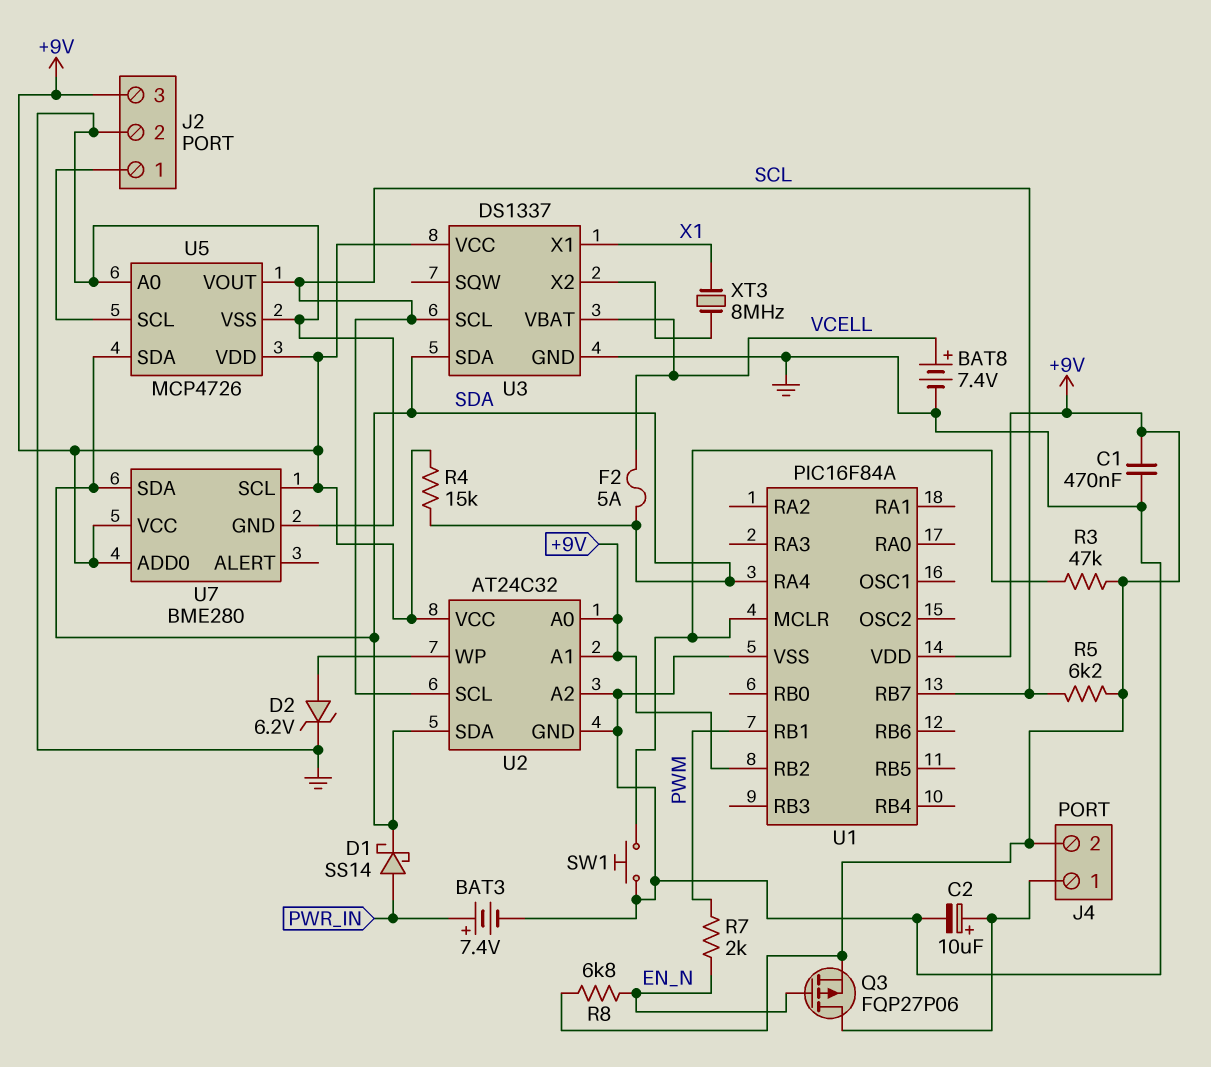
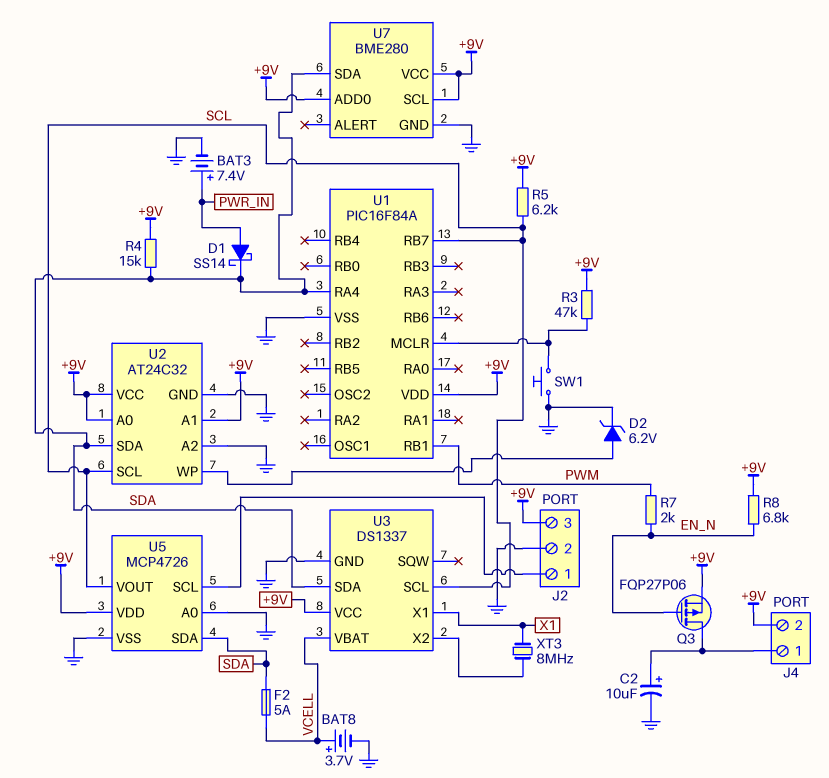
BAT8: 7.4V (plus VCELL, minus GND) -> 3.7V (plus VCELL, minus GND)
C1: 470nF (+9V, GND) -> none
U1 pin RB2: +9V -> none

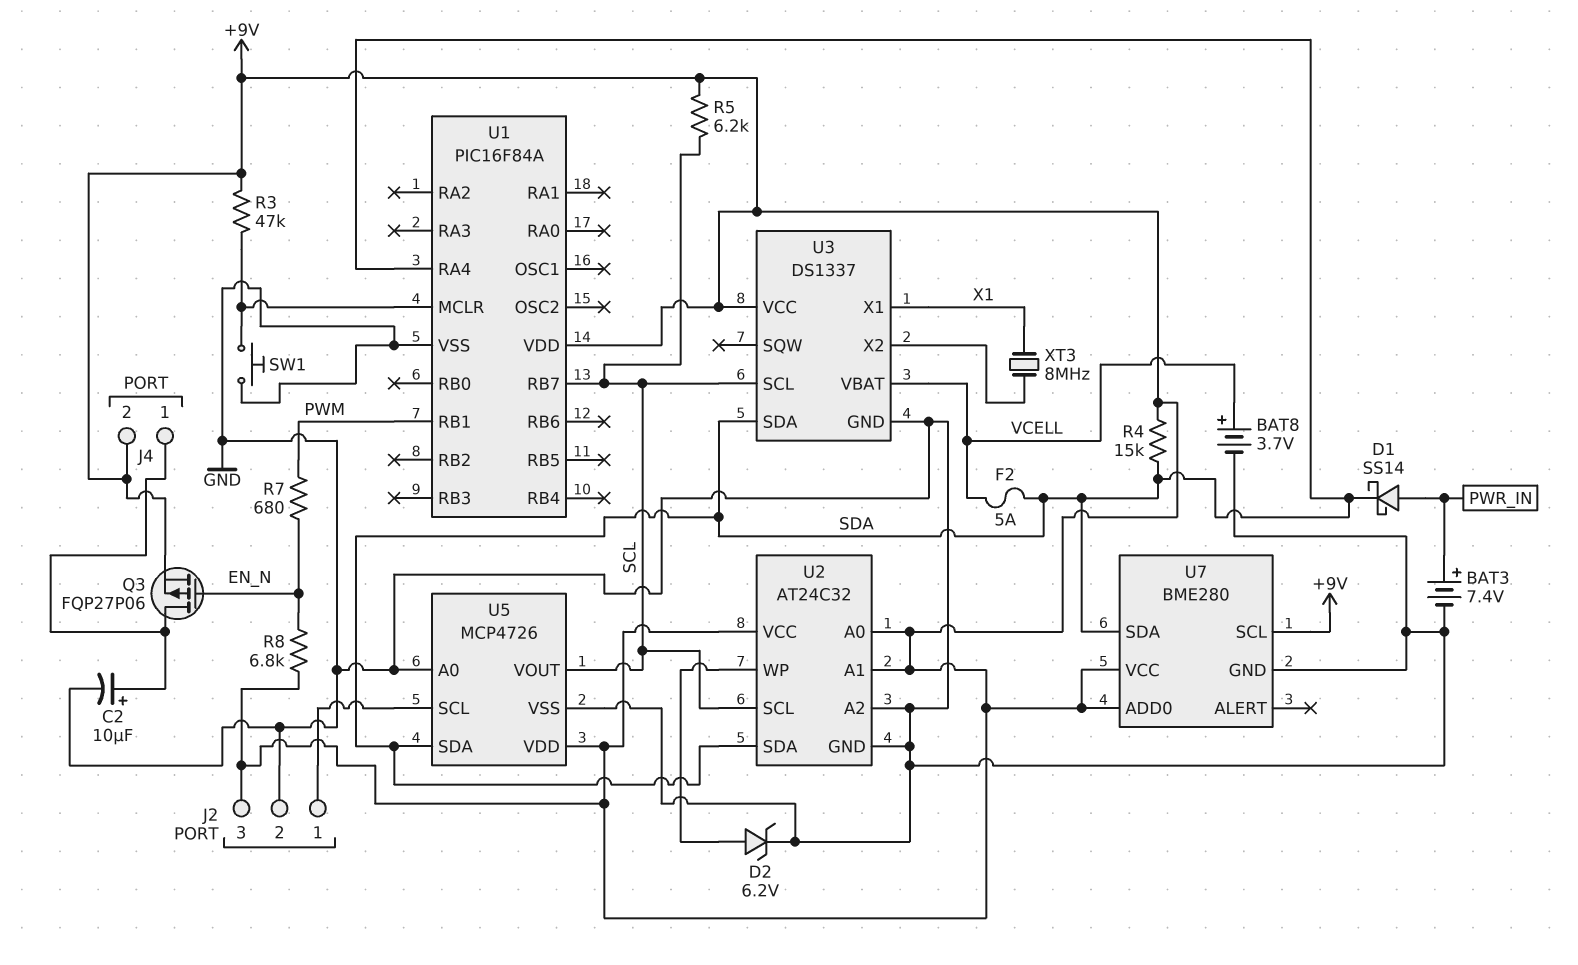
R7: 2k (EN_N, PWM) -> 680 (EN_N, PWM)

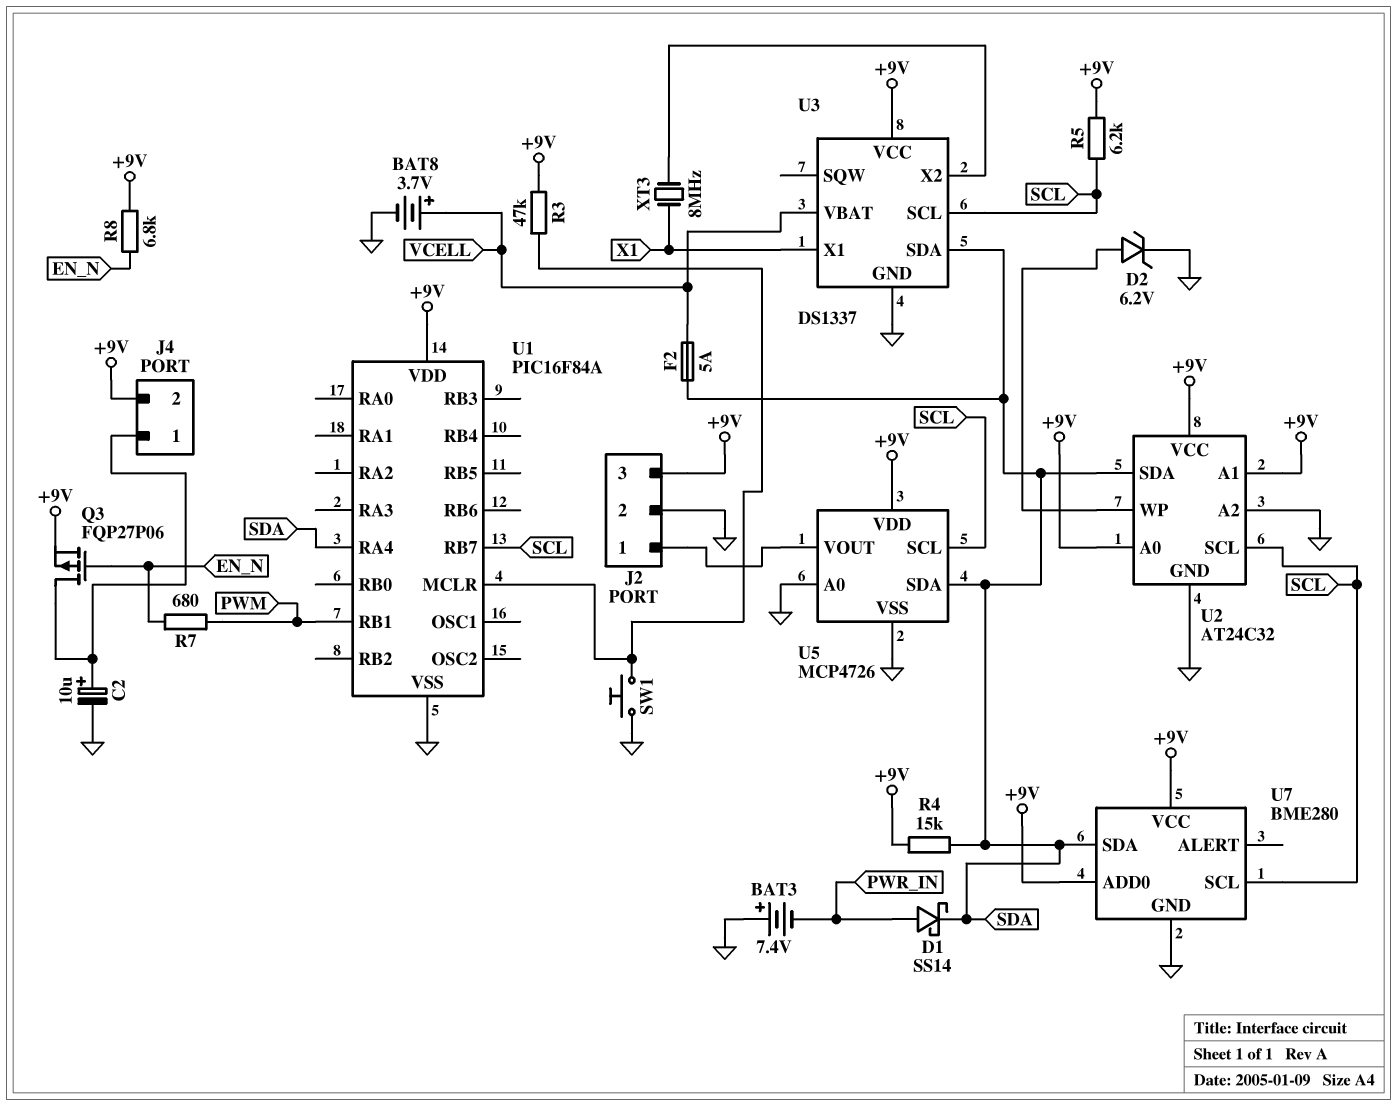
BAT3: 7.4V (plus PWR_IN, minus GND) -> 7.4V (plus GND, minus PWR_IN)
U5 pin SCL: J2/1 -> SCL
U5 pin VOUT: SCL -> J2/1
U7 pin SCL: +9V -> SCL

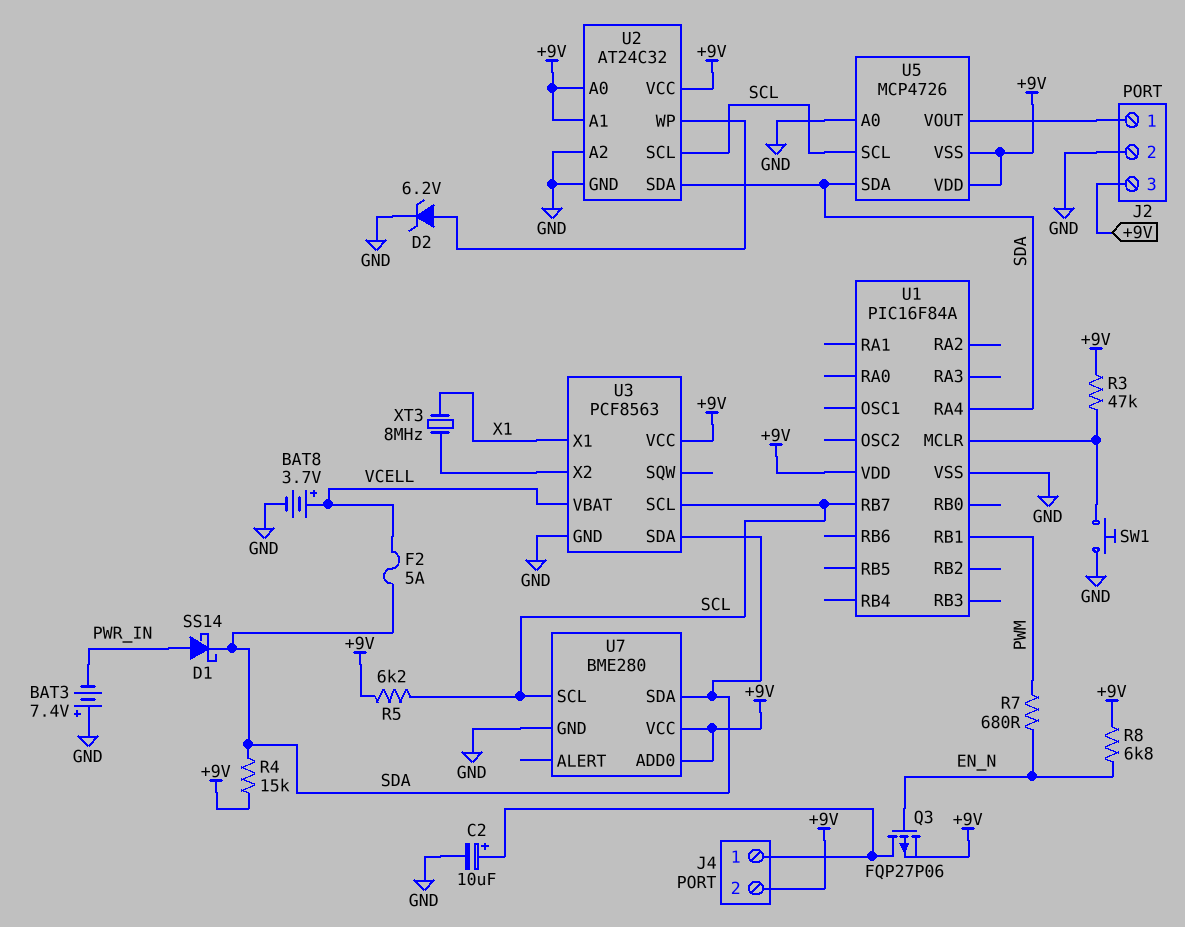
U3: DS1337 -> PCF8563
U5 pin VSS: GND -> +9V

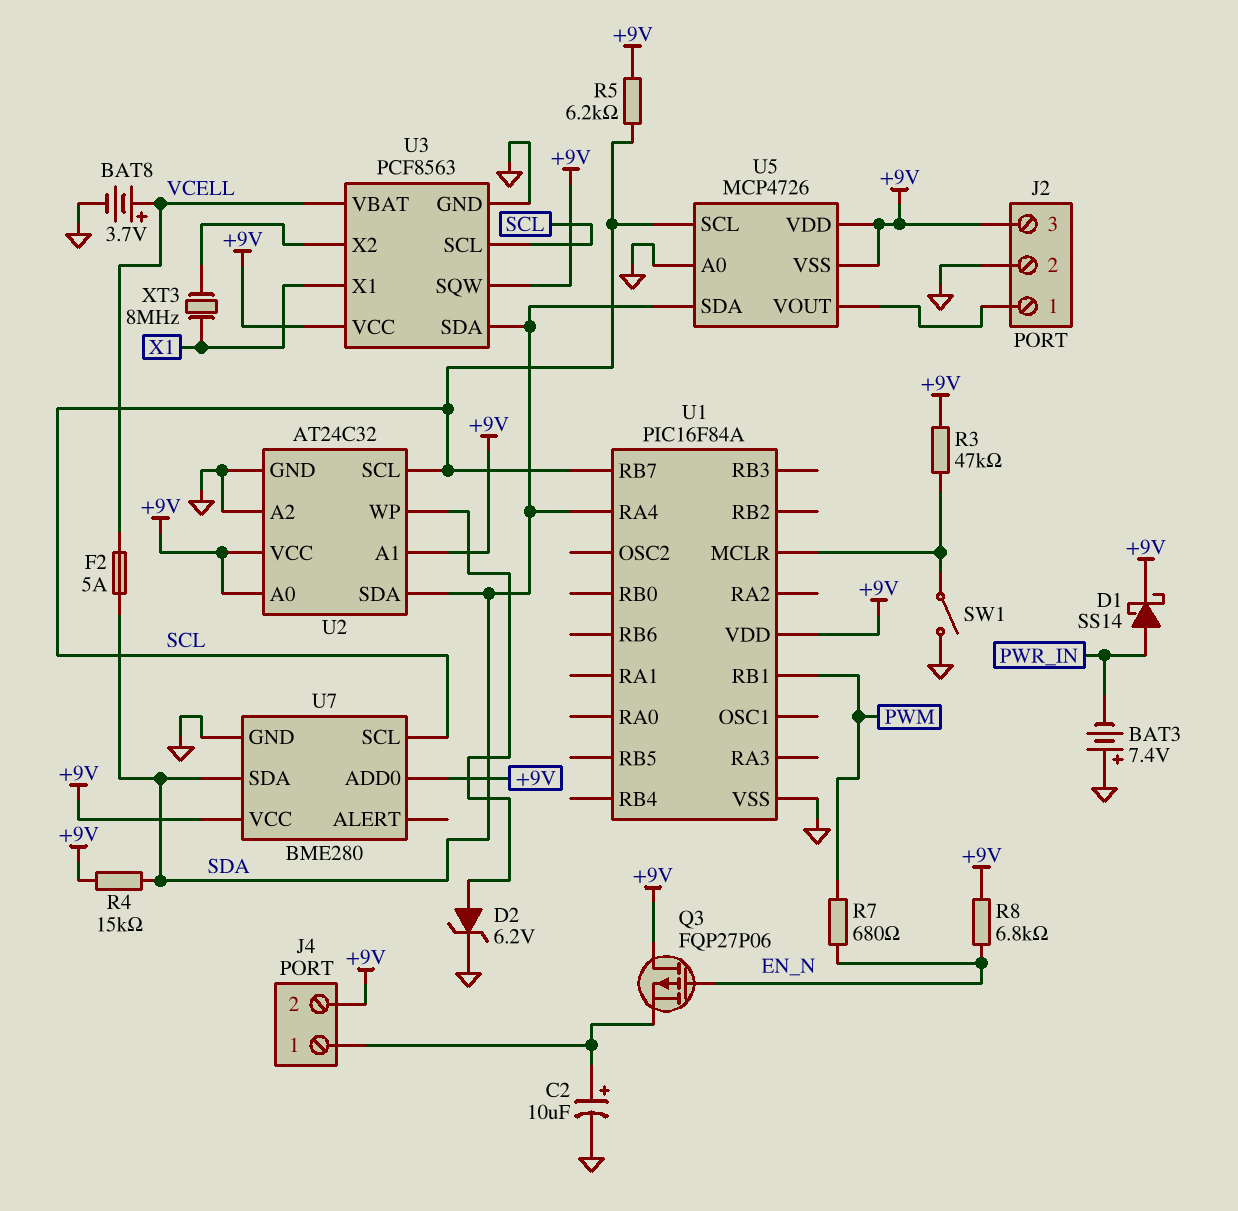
D1: schottky SS14 (A PWR_IN, K SDA) -> schottky SS14 (A PWR_IN, K +9V)
Q3: PMOS FQP27P06 (G EN_N, D J4/1, S +9V) -> PMOS FQP27P06 (G EN_N, D +9V, S J4/1)
SW1: button (GND, U1/MCLR) -> switch (GND, U1/MCLR)
U3 pin SQW: none -> +9V

